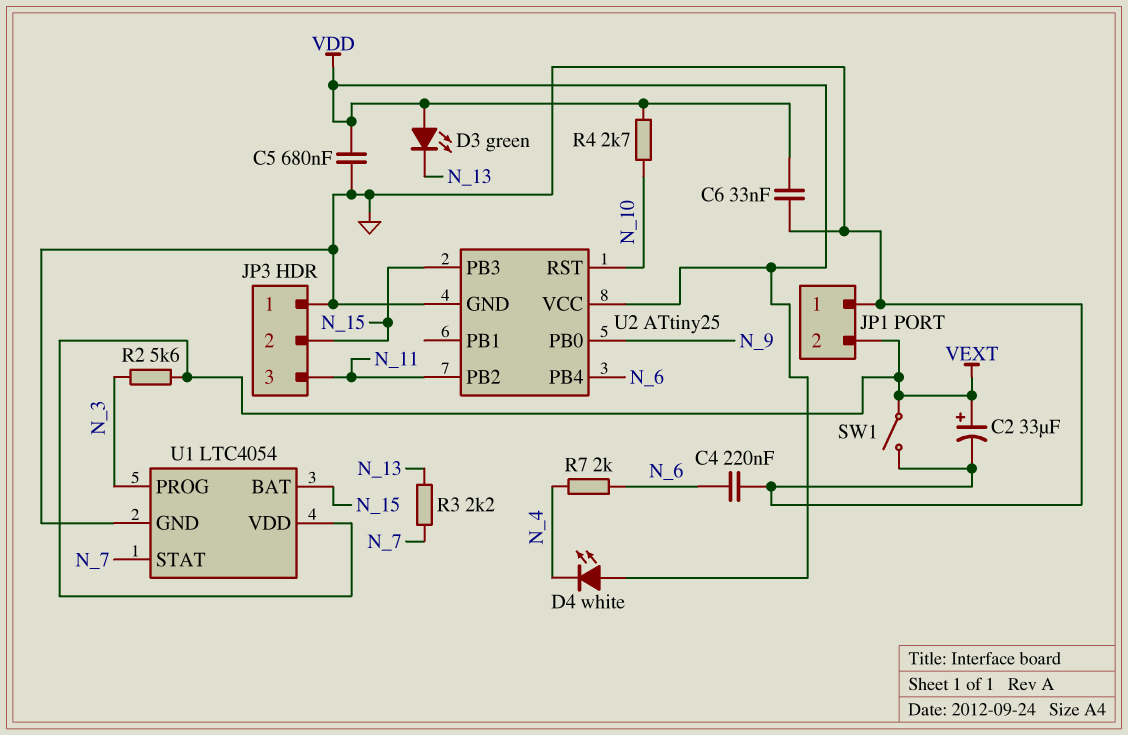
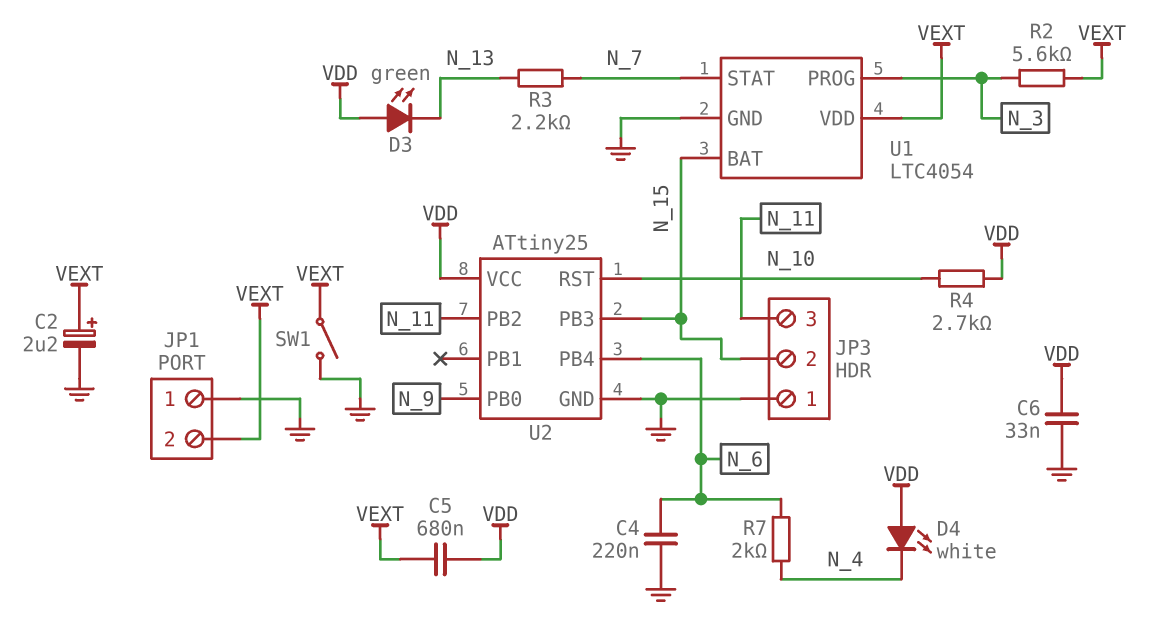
C2: 33uF (plus VEXT, minus GND) -> 2.2uF (plus VEXT, minus GND)
C5: 680nF (GND, VDD) -> 680nF (VDD, VEXT)

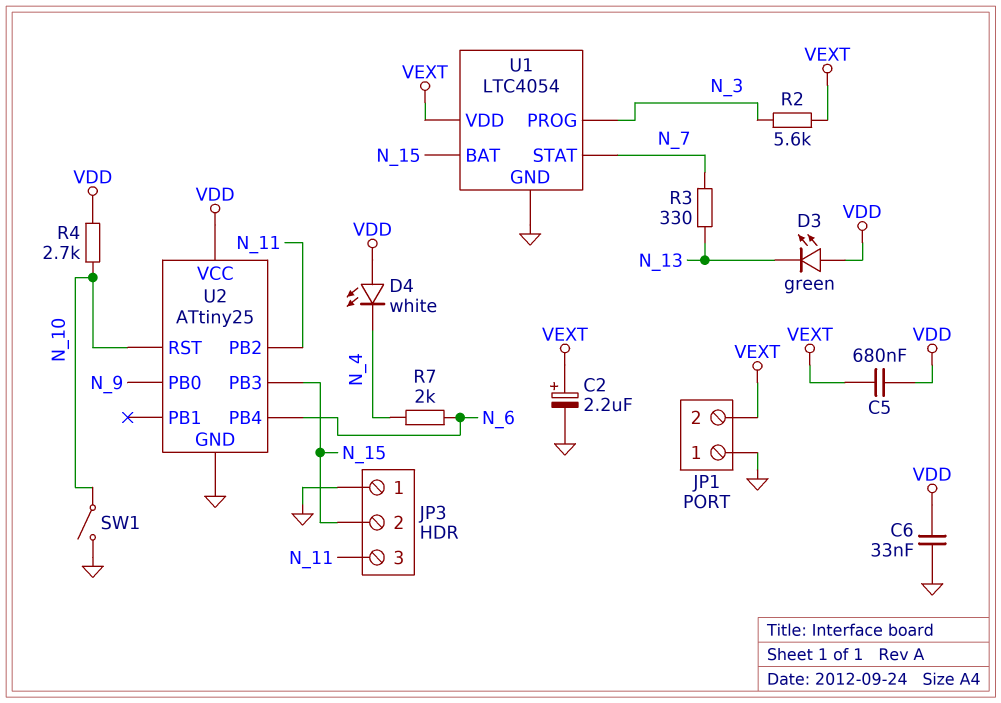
C4: 220nF (GND, N_6) -> none
R3: 2.2k (N_7, N_13) -> 330 (N_7, N_13)
SW1: switch (GND, VEXT) -> switch (GND, N_10)

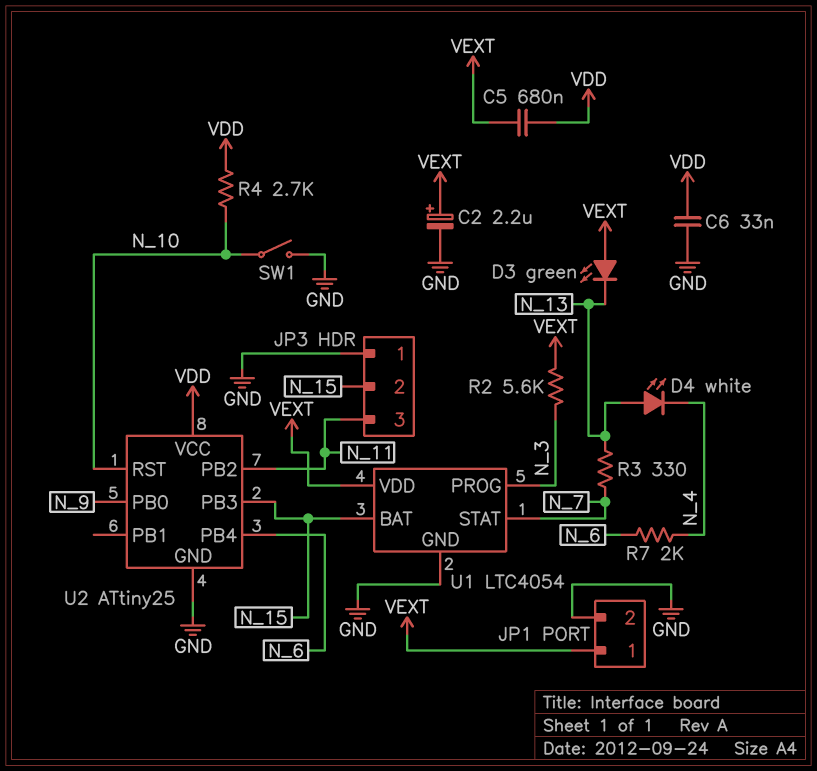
D3: LED green (A VDD, K N_13) -> LED green (A VEXT, K N_13)
D4: LED white (A VDD, K N_4) -> LED white (A N_13, K N_4)
JP1 pin 1: GND -> VEXT
JP1 pin 2: VEXT -> GND

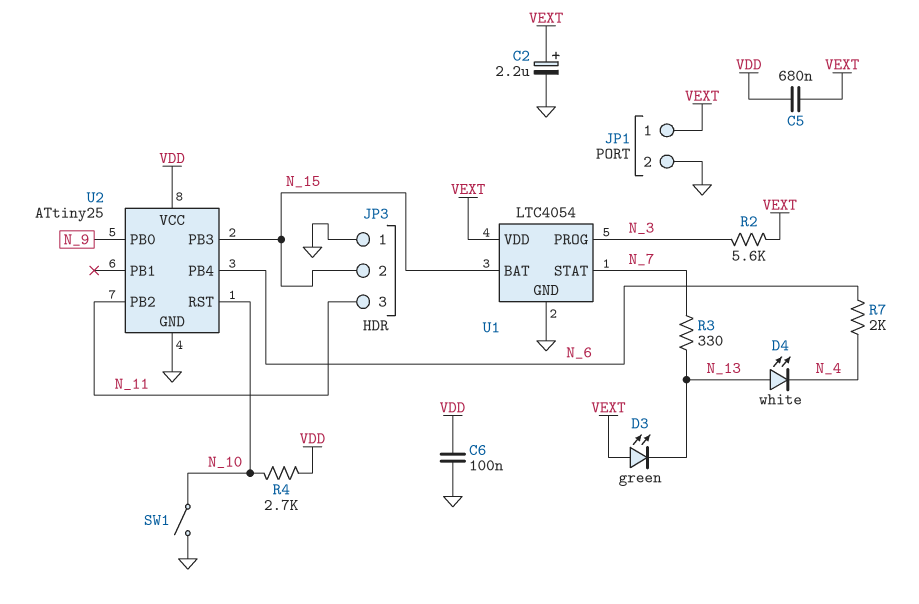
C6: 33nF (GND, VDD) -> 100nF (GND, VDD)

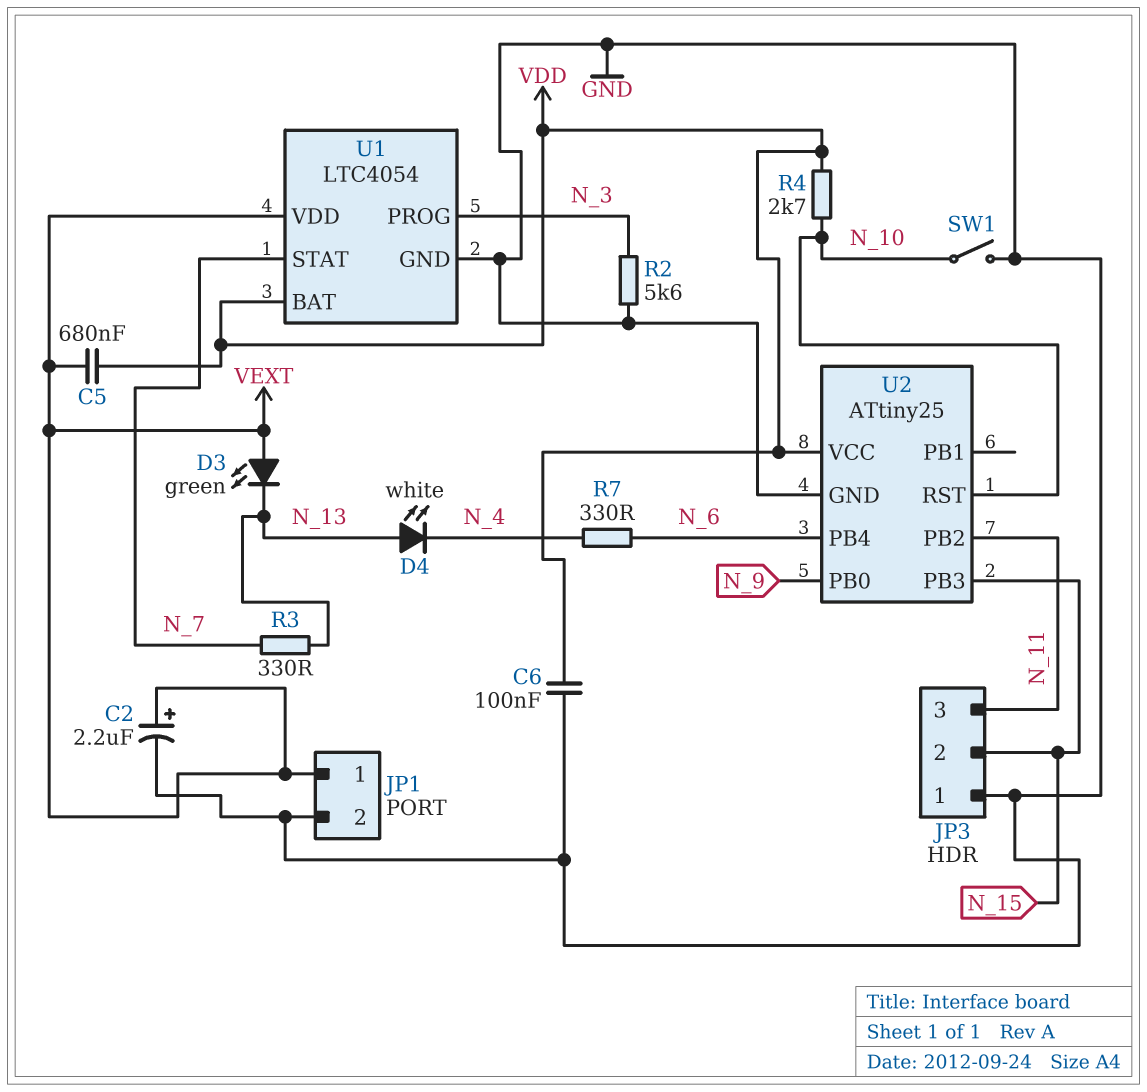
R2: 5.6k (N_3, VEXT) -> 5.6k (GND, N_3)
R7: 2k (N_4, N_6) -> 330 (N_4, N_6)
U1 pin BAT: N_15 -> VDD

